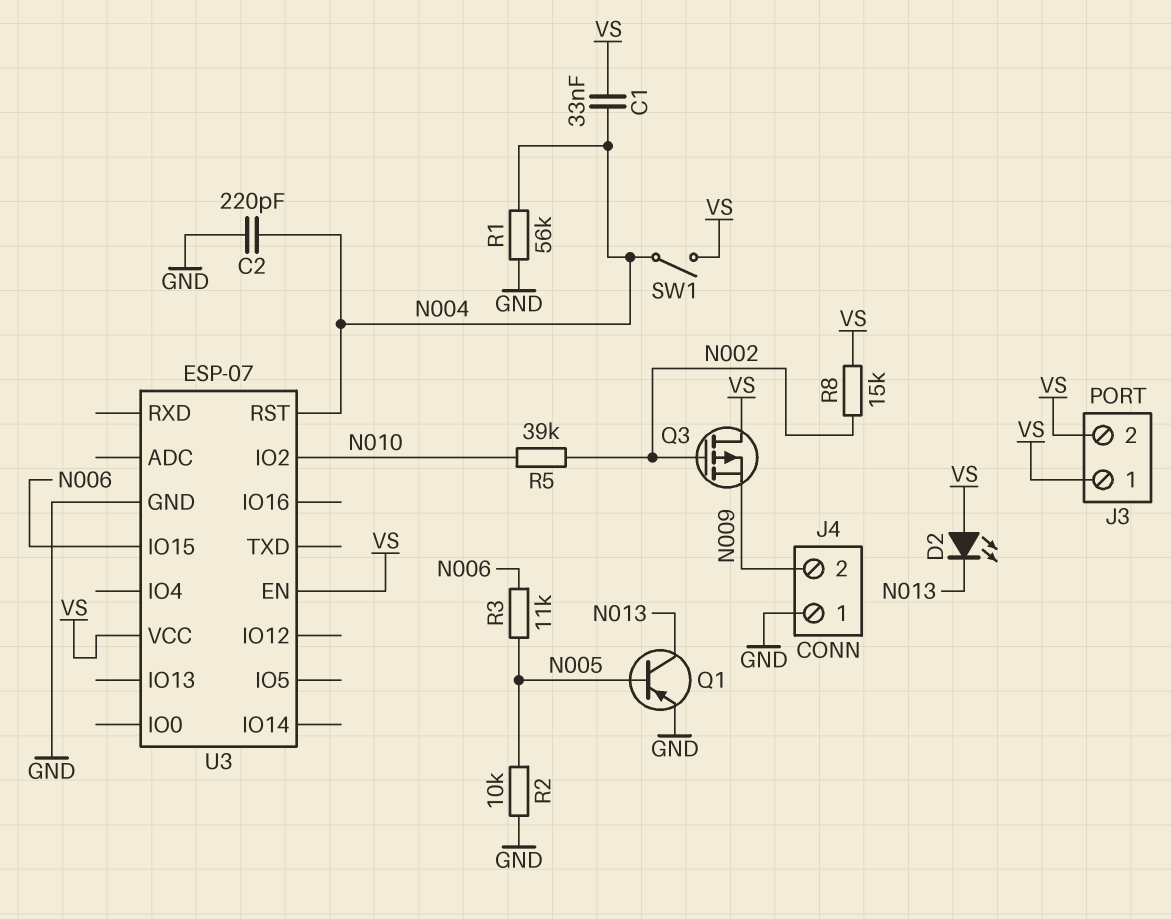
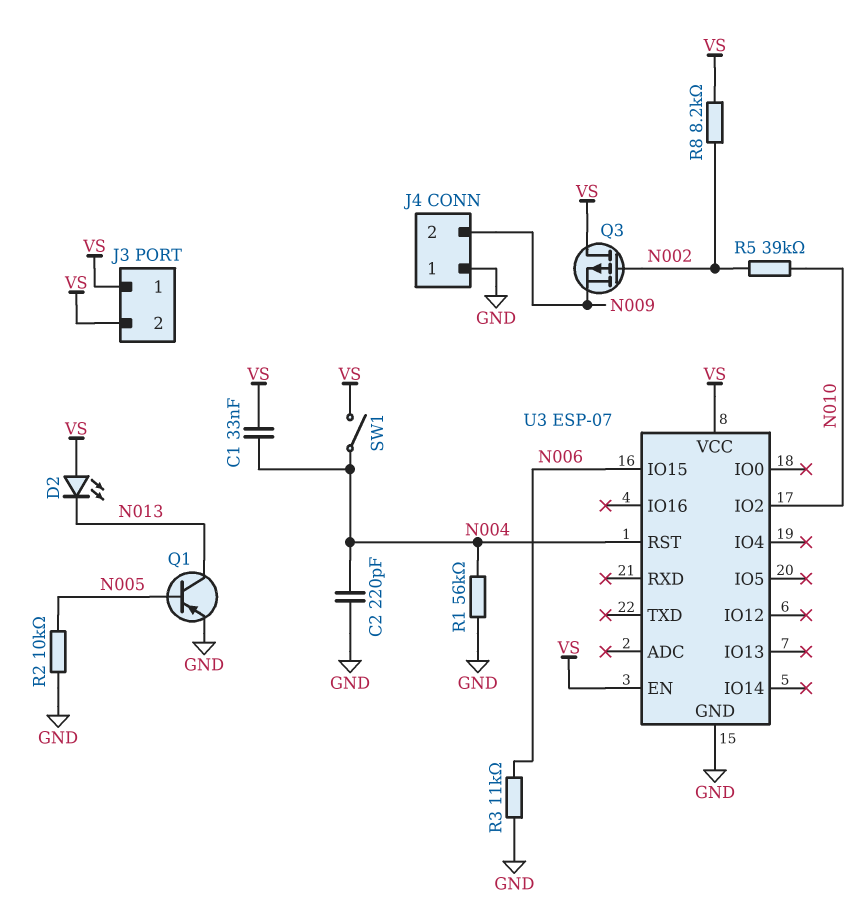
R3: 11k (N005, N006) -> 11k (GND, N006)
R8: 15k (N002, VS) -> 8.2k (N002, VS)

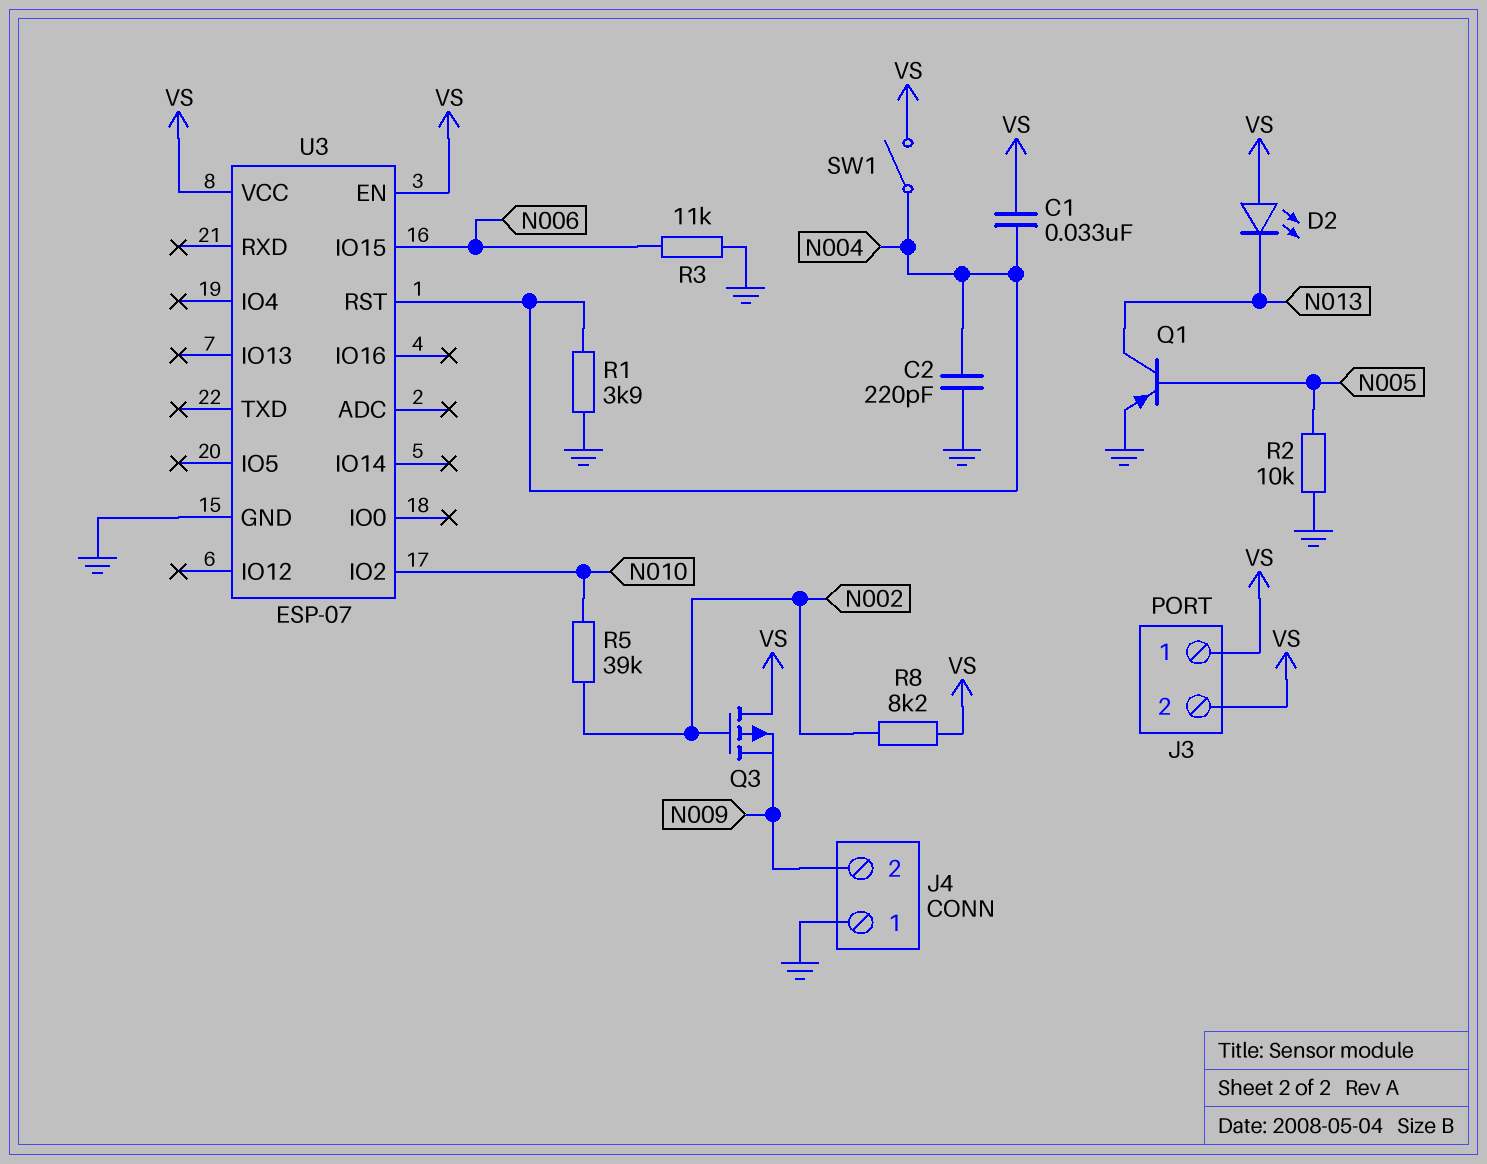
R1: 56k (GND, N004) -> 3.9k (GND, N004)

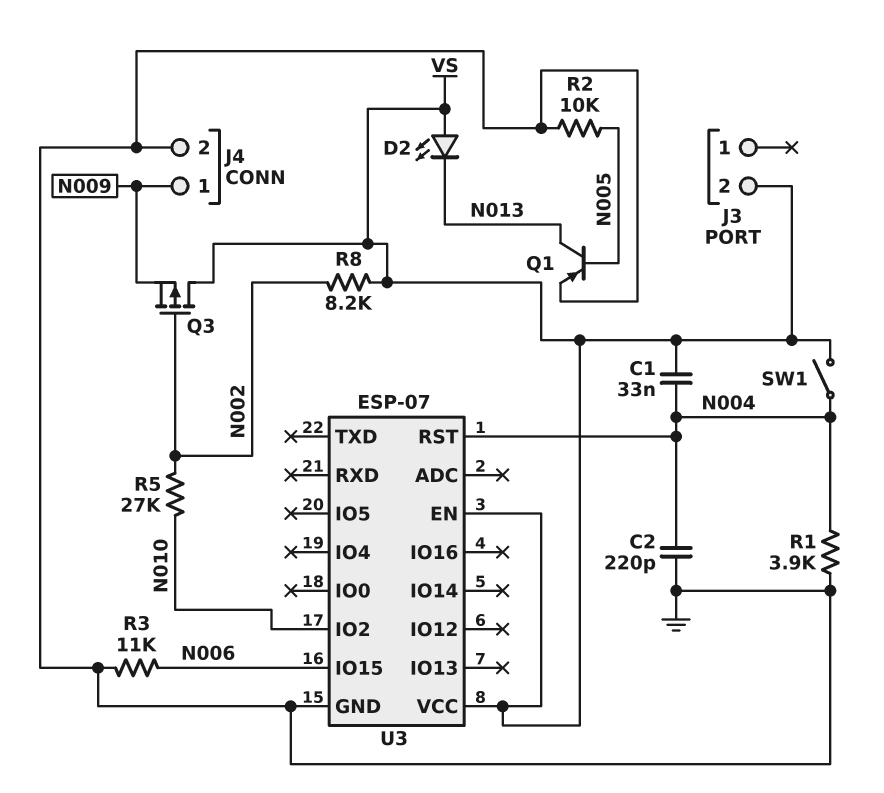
J3 pin 1: VS -> none
J4 pin 1: GND -> N009
J4 pin 2: N009 -> GND
R5: 39k (N002, N010) -> 27k (N002, N010)

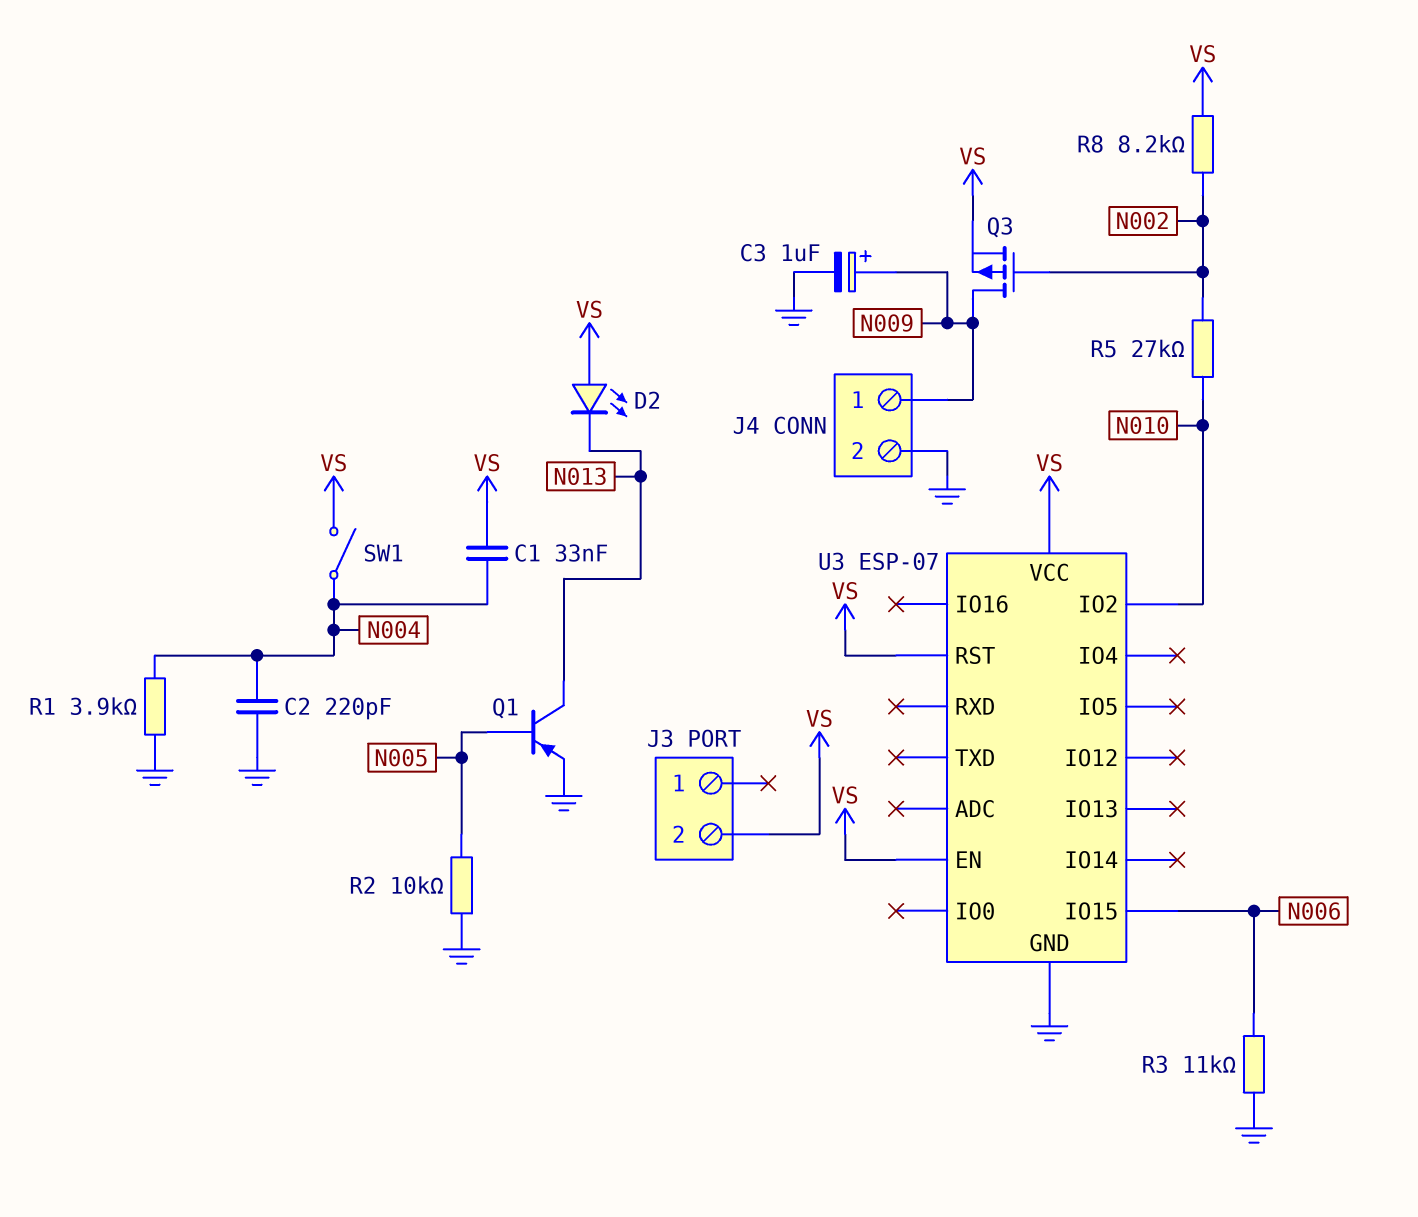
C3: none -> 1uF (plus N009, minus GND)
Q3: PMOS (G N002, D VS, S N009) -> PMOS (G N002, D N009, S VS)
U3 pin RST: N004 -> VS

